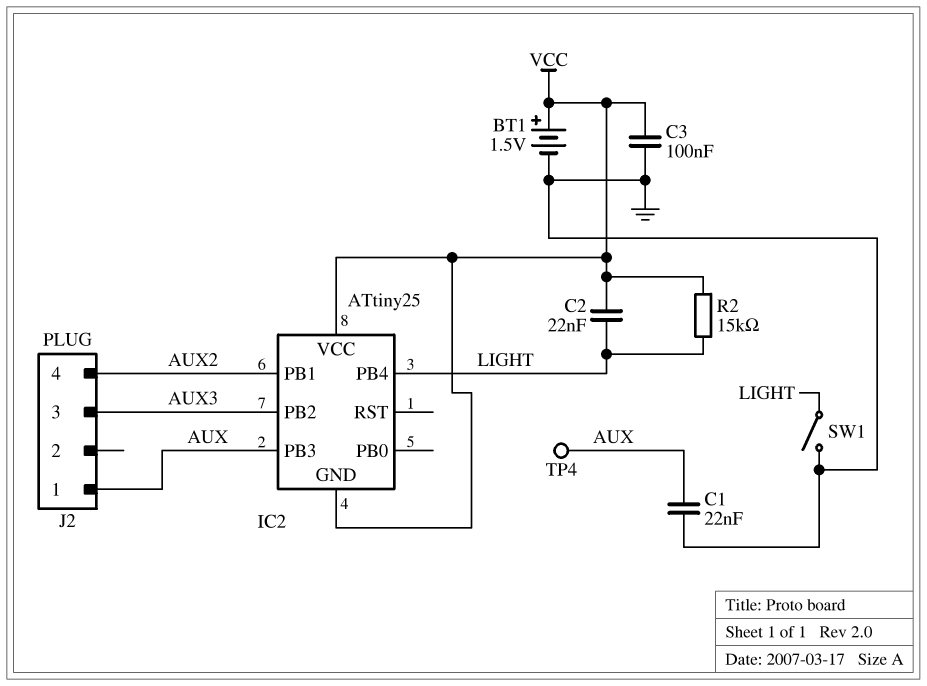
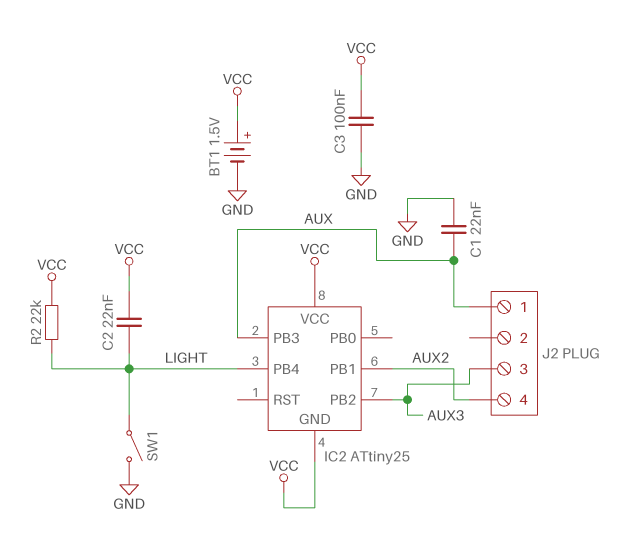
R2: 15k (LIGHT, VCC) -> 22k (LIGHT, VCC)
TP4: test point (AUX) -> none

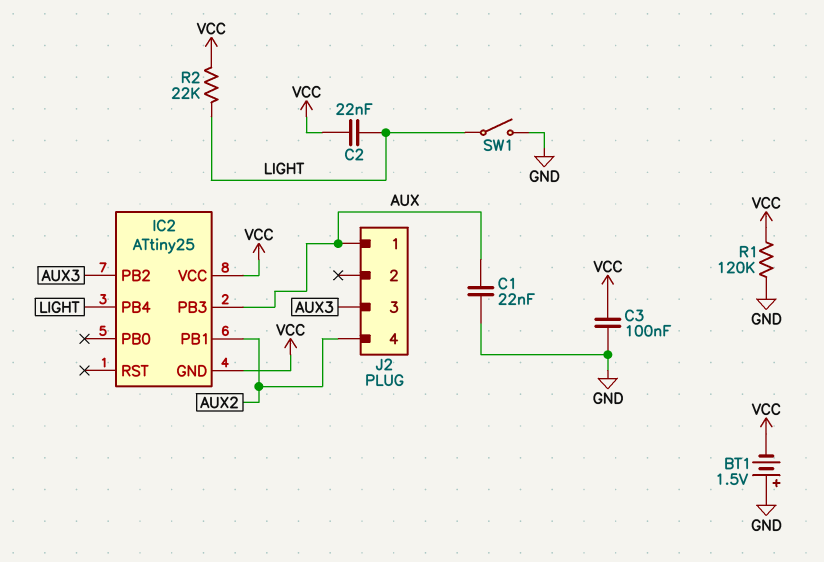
BT1: 1.5V (plus VCC, minus GND) -> 1.5V (plus GND, minus VCC)
R1: none -> 120k (GND, VCC)

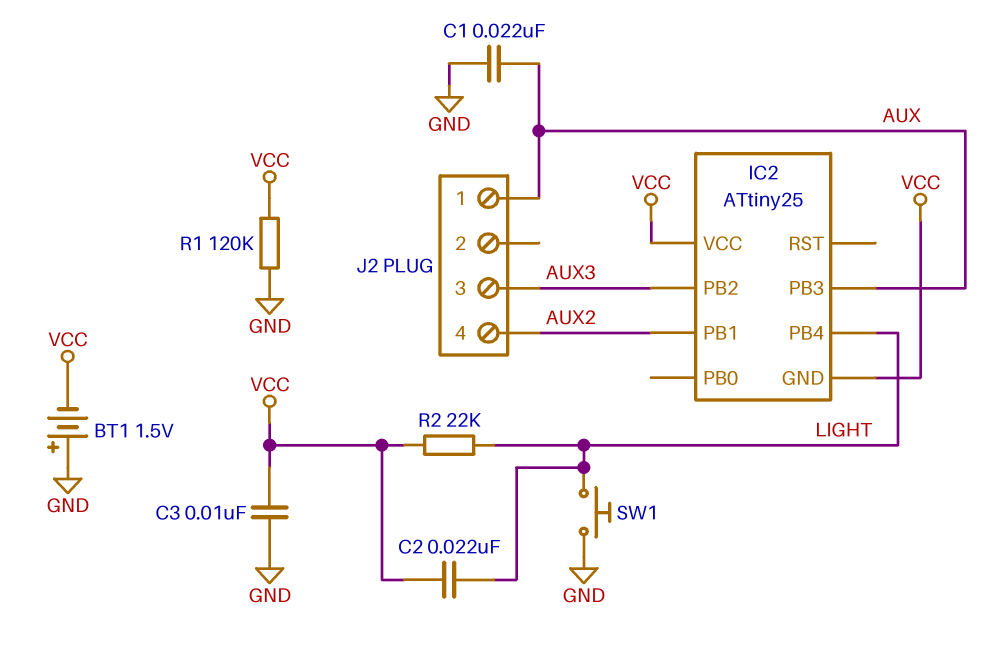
C3: 100nF (GND, VCC) -> 10nF (GND, VCC)
SW1: switch (GND, LIGHT) -> button (GND, LIGHT)

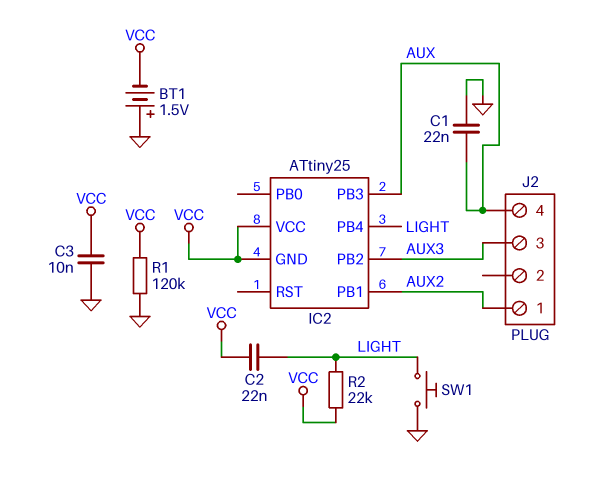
J2 pin 1: AUX -> AUX2
J2 pin 4: AUX2 -> AUX

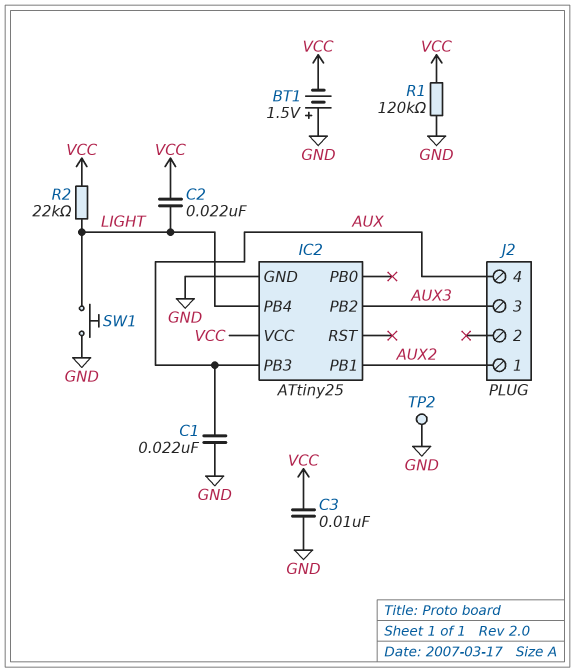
IC2 pin GND: VCC -> GND
TP2: none -> test point (GND)

